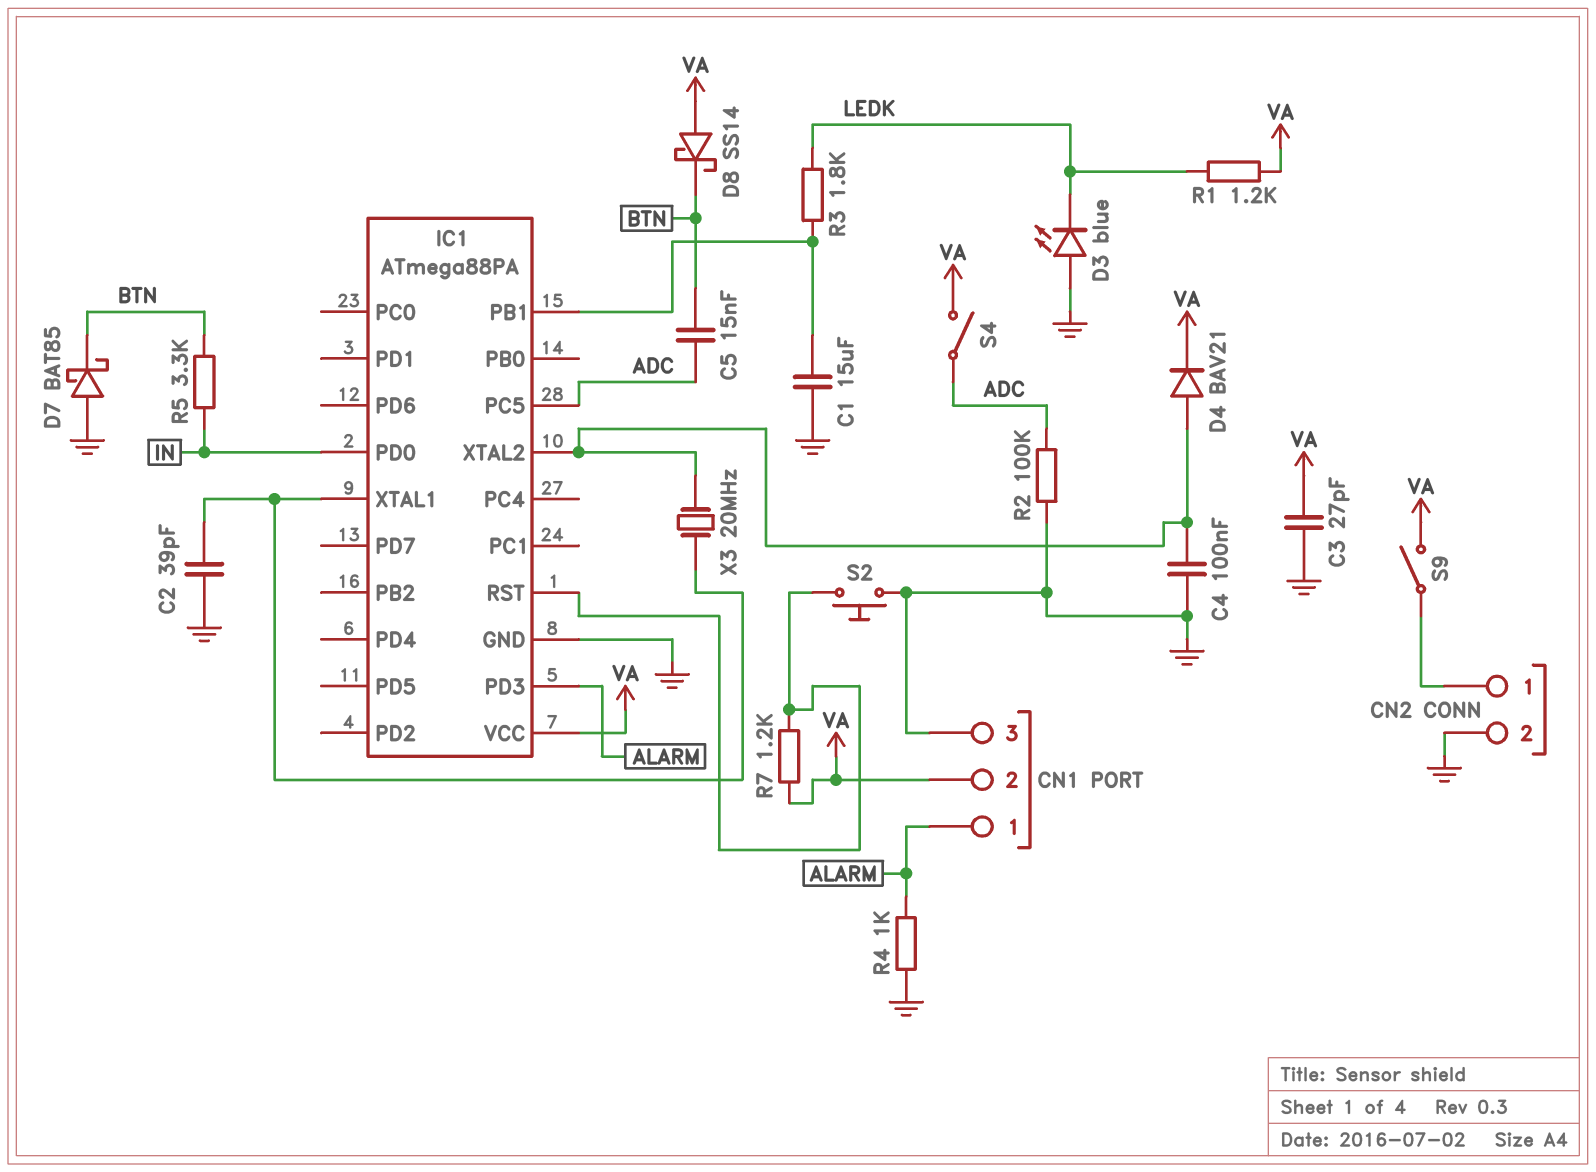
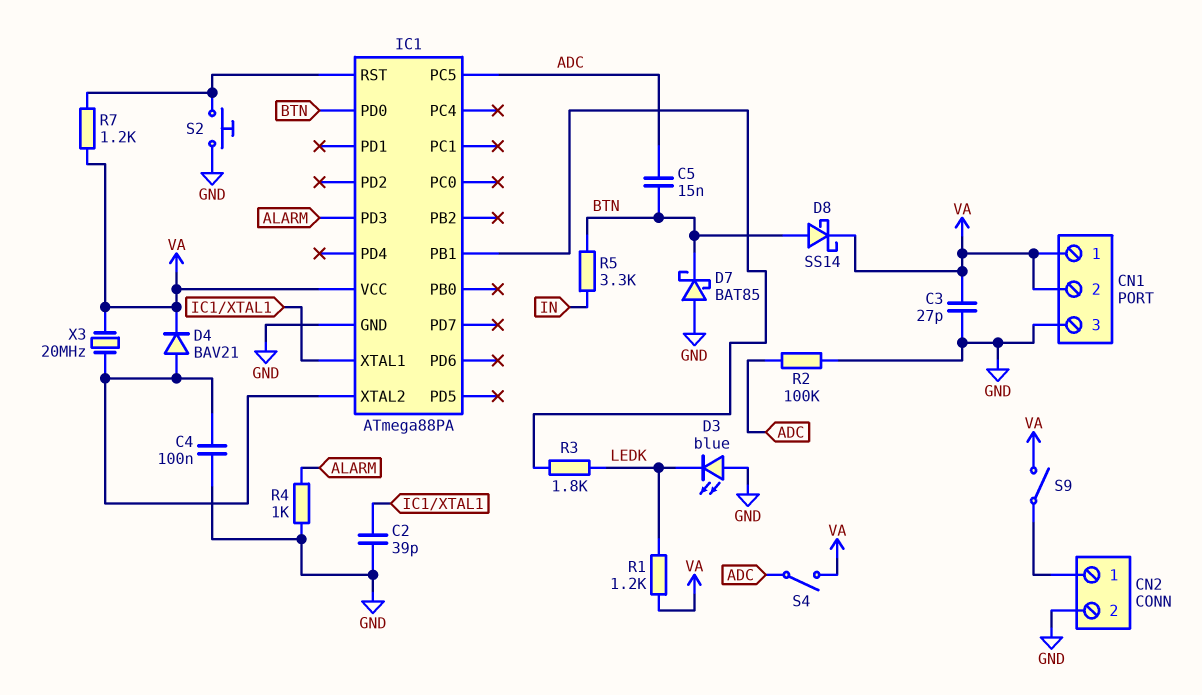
C1: 15uF (GND, IC1/PB1) -> none
CN1 pin 1: ALARM -> VA
D8: schottky SS14 (A VA, K BTN) -> schottky SS14 (A BTN, K VA)
IC1 pin PD0: IN -> BTN
X3: 20MHz (IC1/XTAL1, IC1/XTAL2) -> 20MHz (IC1/XTAL2, VA)

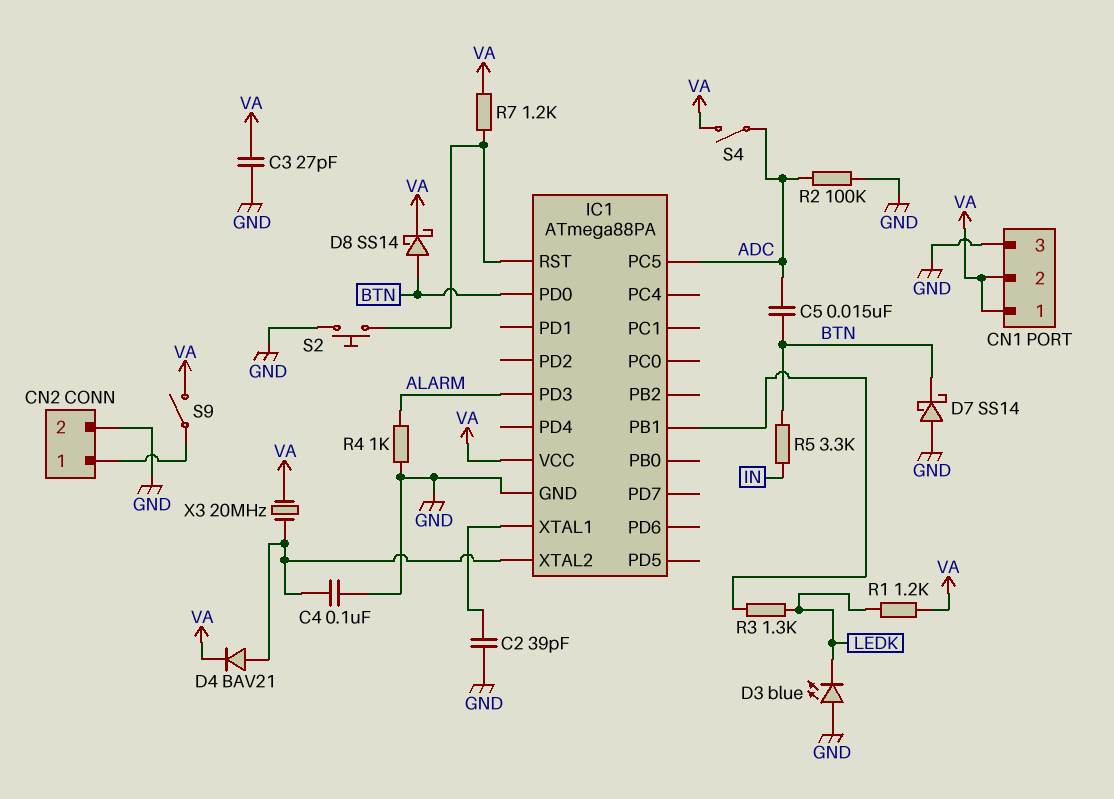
D7: schottky BAT85 (A GND, K BTN) -> schottky SS14 (A GND, K BTN)
R3: 1.8k (IC1/PB1, LEDK) -> 1.3k (IC1/PB1, LEDK)

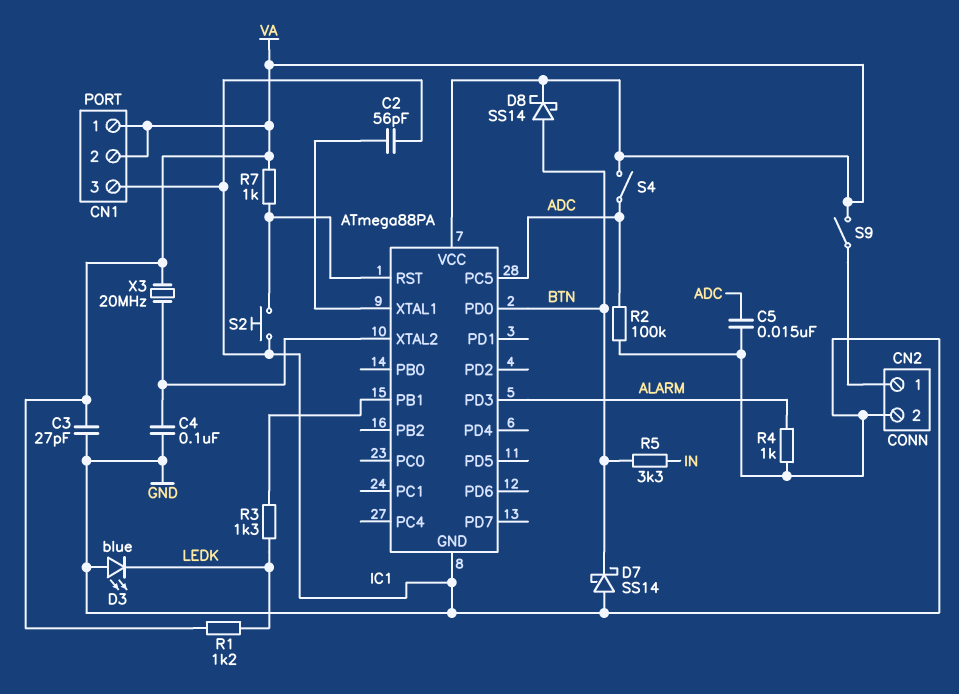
C2: 39pF (GND, IC1/XTAL1) -> 56pF (GND, IC1/XTAL1)
C5: 15nF (ADC, BTN) -> 15nF (ADC, GND)
D4: diode BAV21 (A IC1/XTAL2, K VA) -> none
R7: 1.2k (IC1/RST, VA) -> 1k (IC1/RST, VA)

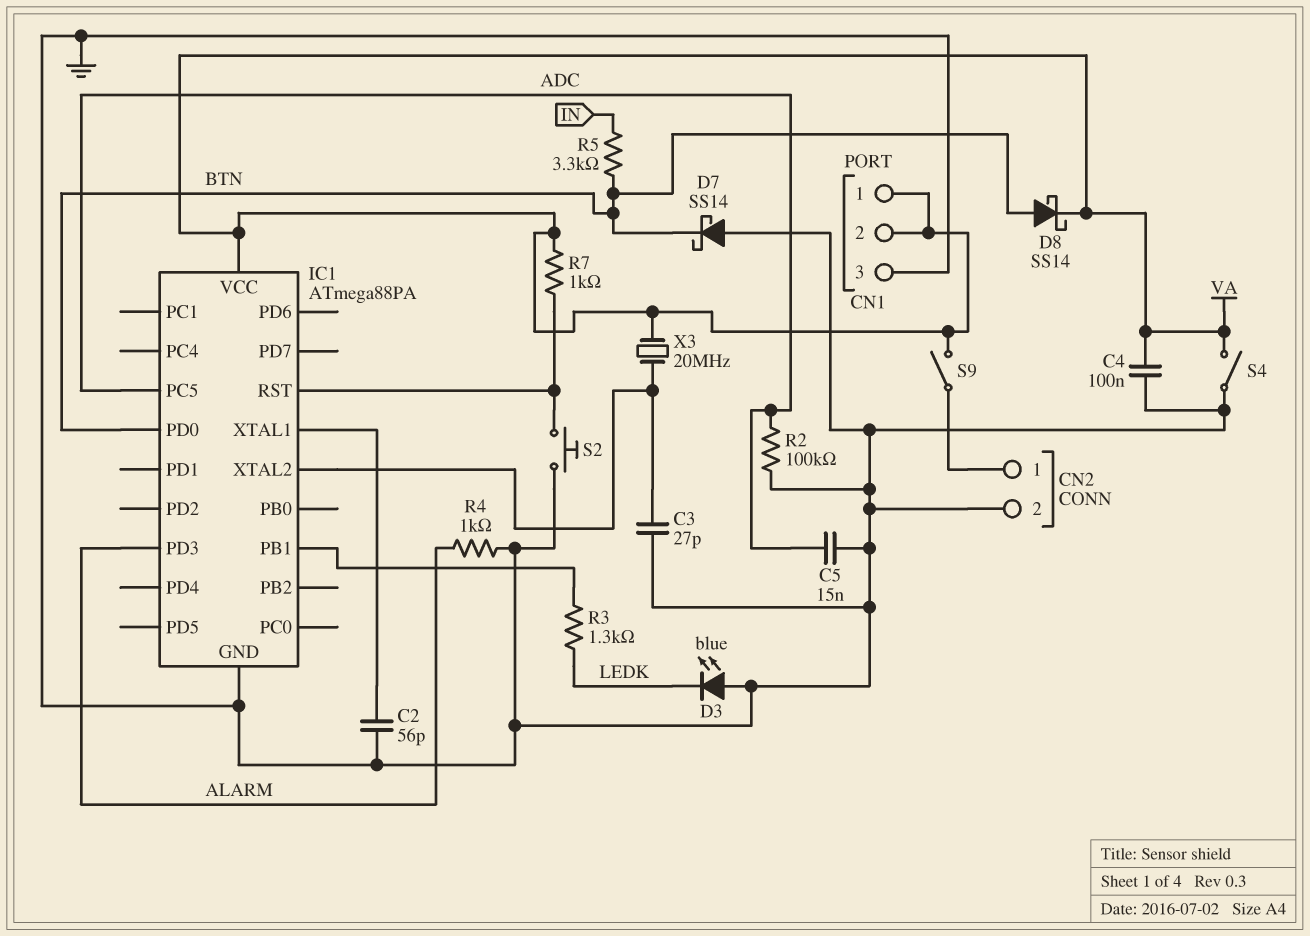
C3: 27pF (GND, VA) -> 27pF (GND, IC1/XTAL2)
C4: 100nF (GND, IC1/XTAL2) -> 100nF (GND, VA)
R1: 1.2k (LEDK, VA) -> none
S4: switch (ADC, VA) -> switch (GND, VA)

